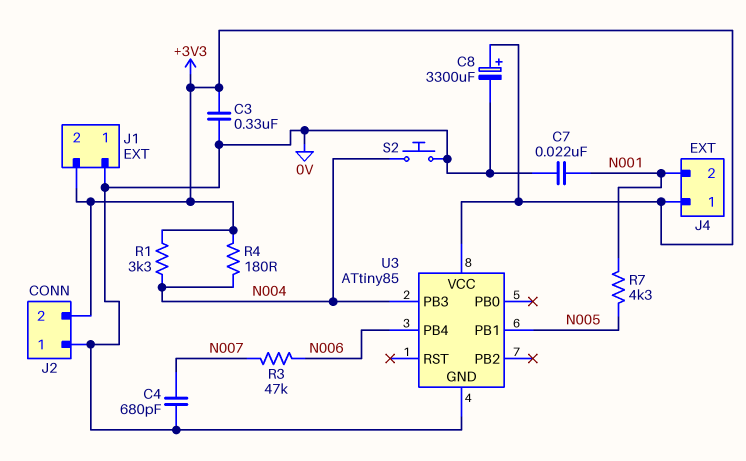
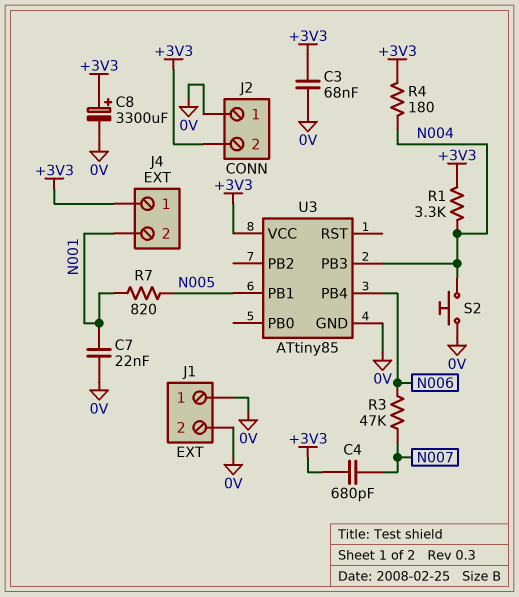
C3: 330nF (+3V3, 0V) -> 68nF (+3V3, 0V)
C4: 680pF (0V, N007) -> 680pF (+3V3, N007)
J1 pin 2: +3V3 -> 0V
R7: 4.3k (N001, N005) -> 820 (N001, N005)

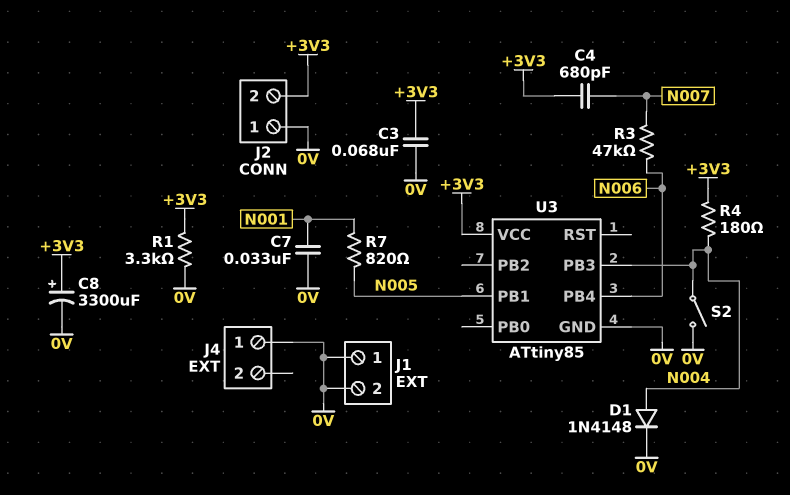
C7: 22nF (0V, N001) -> 33nF (0V, N001)
D1: none -> diode 1N4148 (A N004, K 0V)
J4 pin 1: +3V3 -> 0V
J4 pin 2: N001 -> none
R1: 3.3k (+3V3, N004) -> 3.3k (+3V3, 0V)
S2: button (0V, N004) -> switch (0V, N004)

